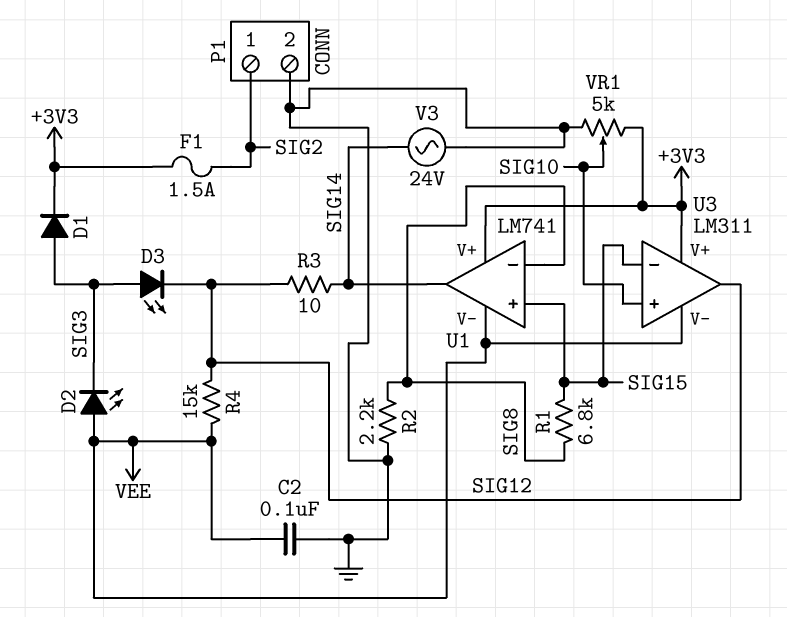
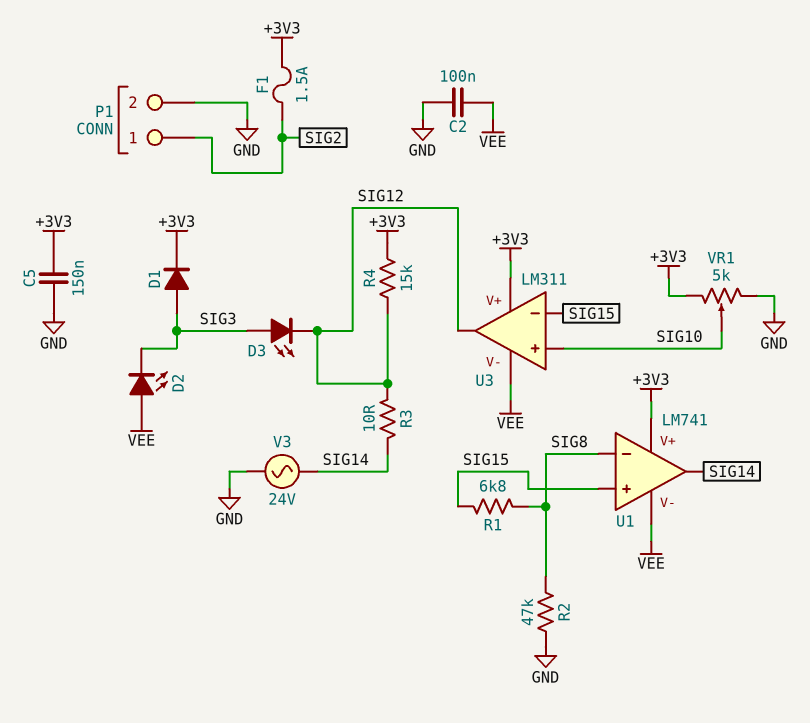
C5: none -> 150nF (+3V3, GND)
R2: 2.2k (GND, SIG8) -> 47k (GND, SIG8)
R4: 15k (SIG12, VEE) -> 15k (+3V3, SIG12)

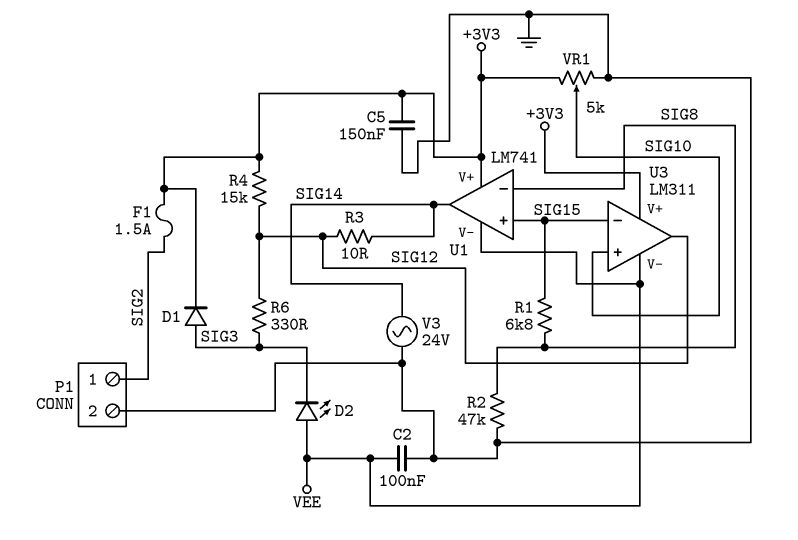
D3: LED (A SIG3, K SIG12) -> none
R6: none -> 330 (SIG3, SIG12)

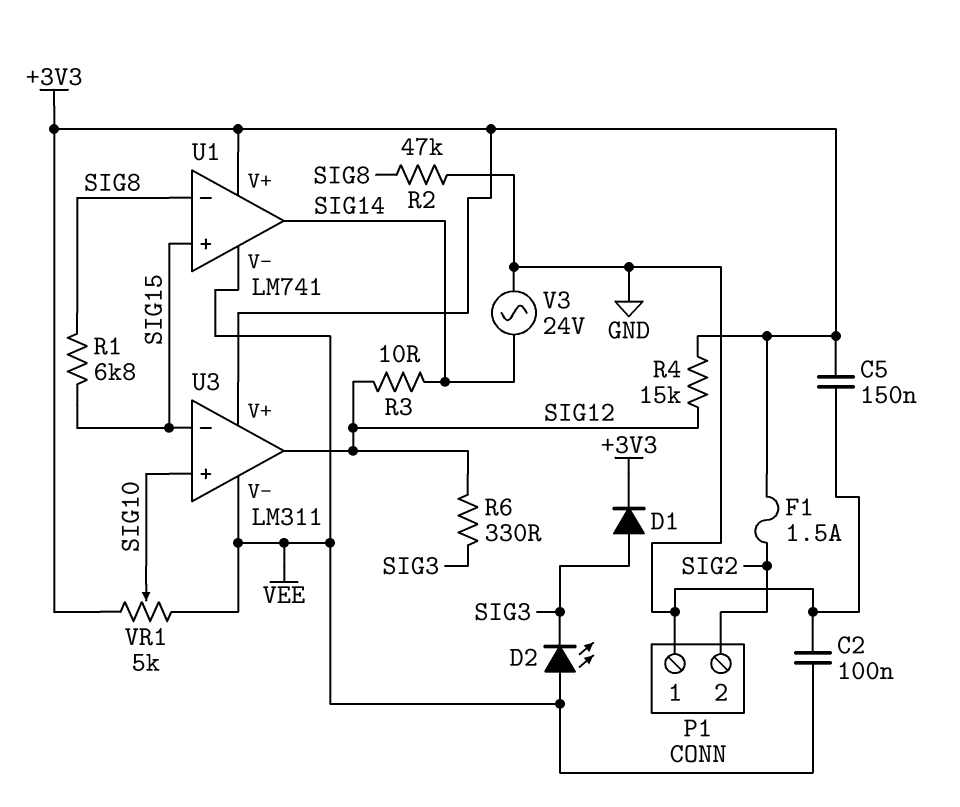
P1 pin 1: SIG2 -> GND
P1 pin 2: GND -> SIG2
VR1: 5k (+3V3, GND, wiper SIG10) -> 5k (+3V3, VEE, wiper SIG10)

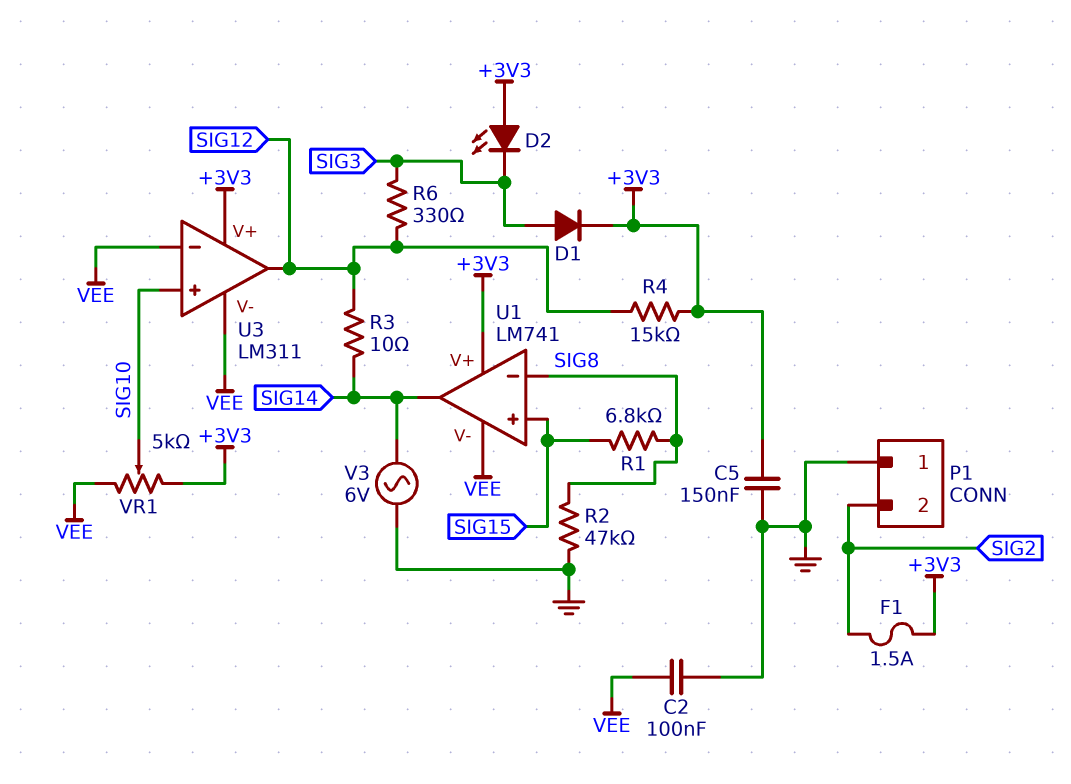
D2: LED (A VEE, K SIG3) -> LED (A +3V3, K SIG3)
U3 pin in-: SIG15 -> VEE
V3: AC 24V (GND, SIG14) -> AC 6V (GND, SIG14)

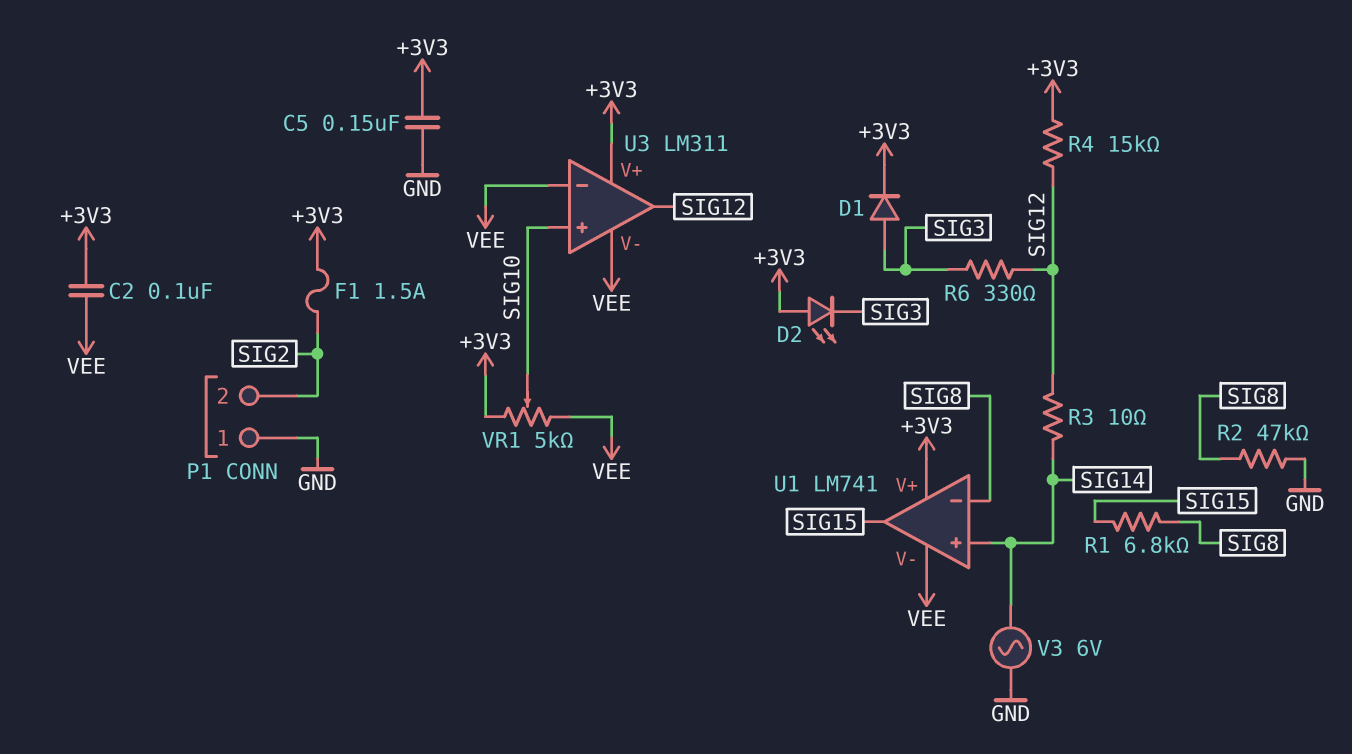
C2: 100nF (GND, VEE) -> 100nF (+3V3, VEE)
U1 pin in+: SIG15 -> SIG14
U1 pin out: SIG14 -> SIG15

